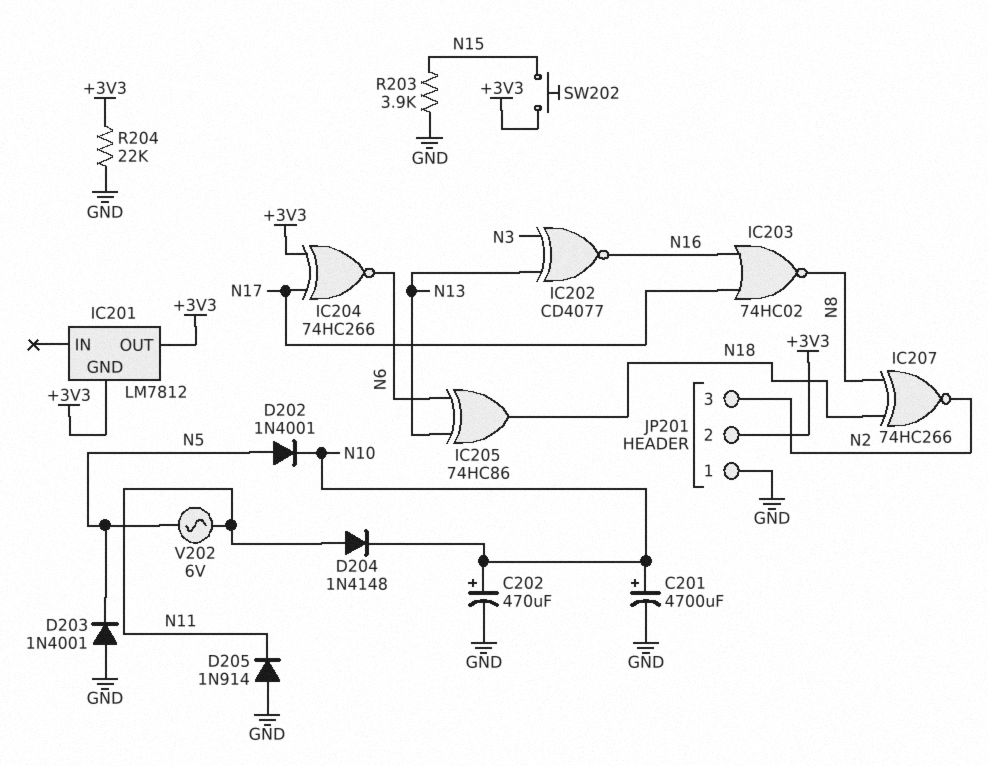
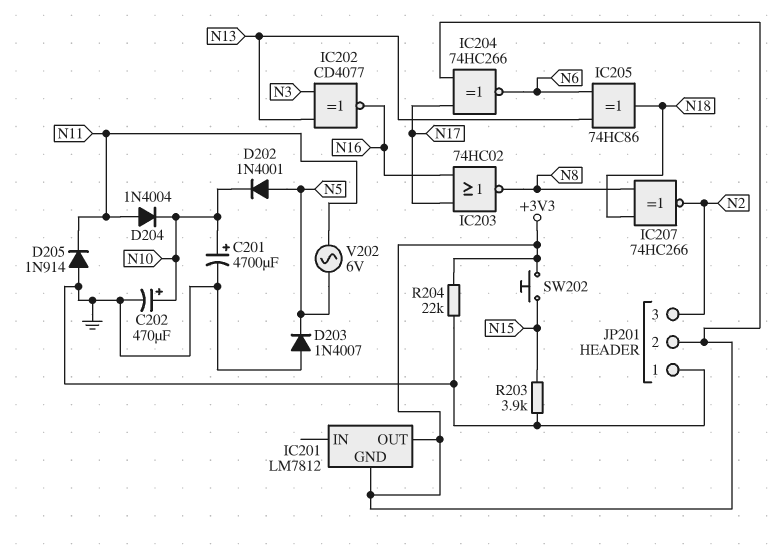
D203: diode 1N4001 (A GND, K N5) -> diode 1N4007 (A GND, K N5)
D204: diode 1N4148 (A N11, K N10) -> diode 1N4004 (A N11, K N10)

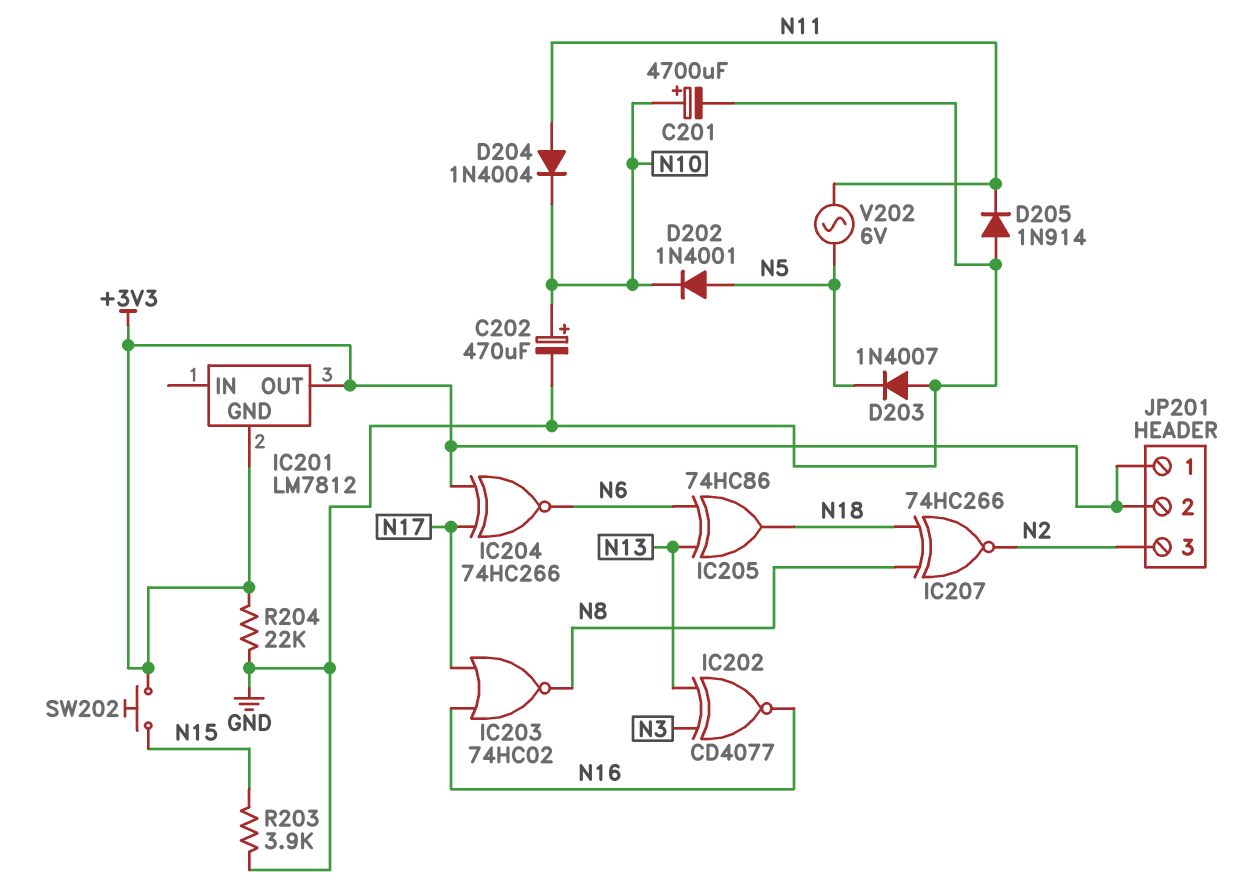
JP201 pin 1: GND -> +3V3

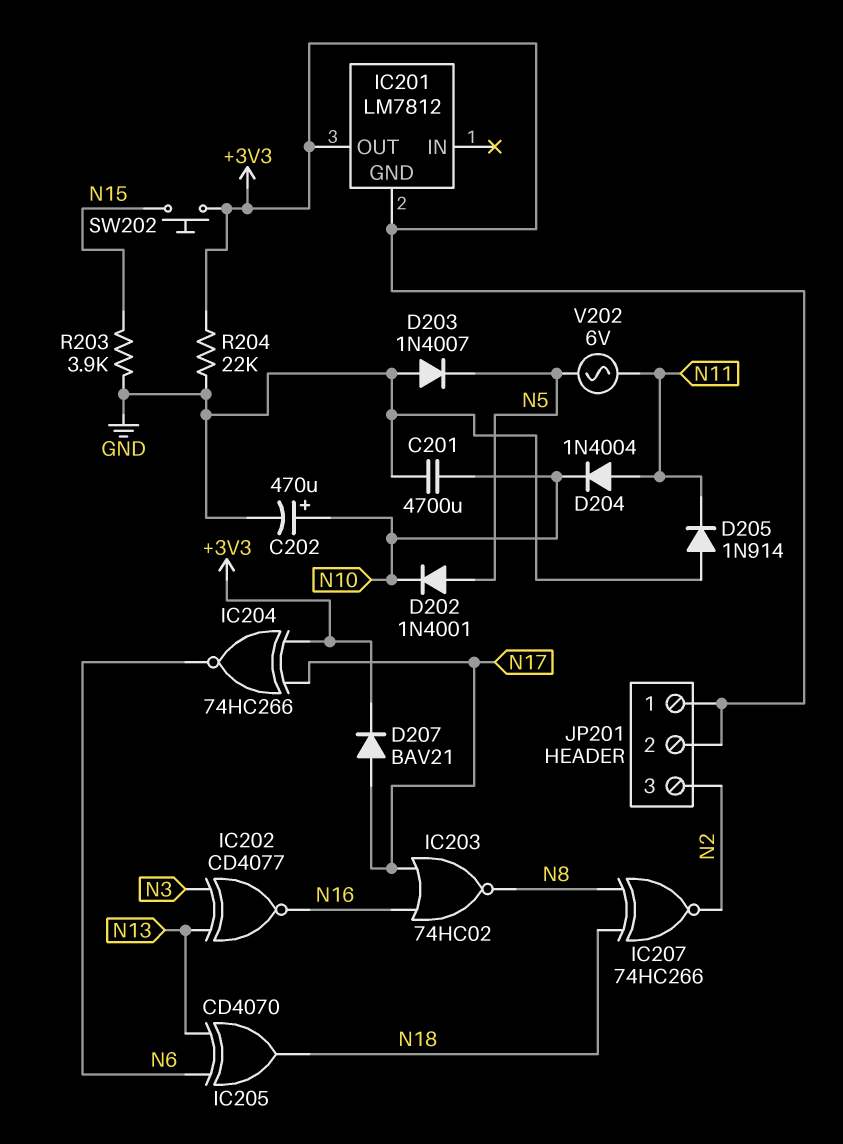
C201: 4700uF (plus N10, minus GND) -> 4700uF (GND, N10)
D207: none -> diode BAV21 (A N17, K +3V3)
IC205: XOR 74HC86 (in N6, in N13, out N18) -> XOR CD4070 (in N6, in N13, out N18)

